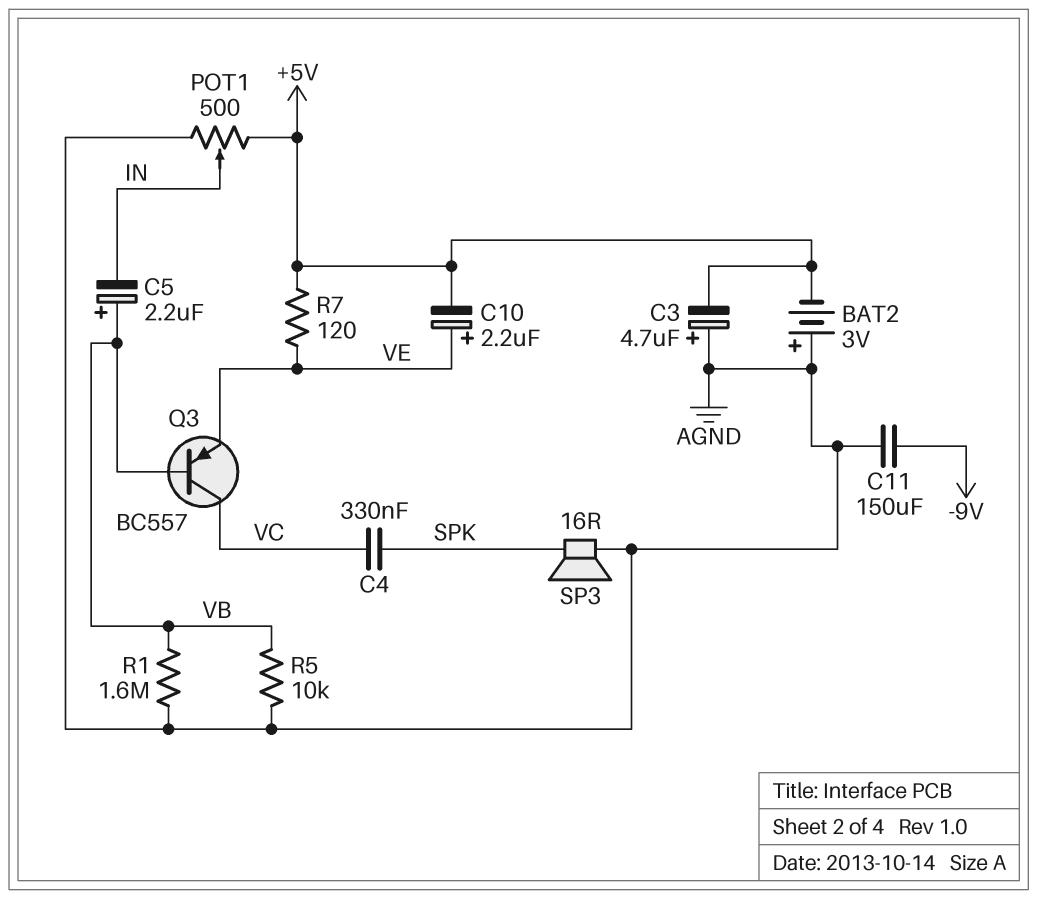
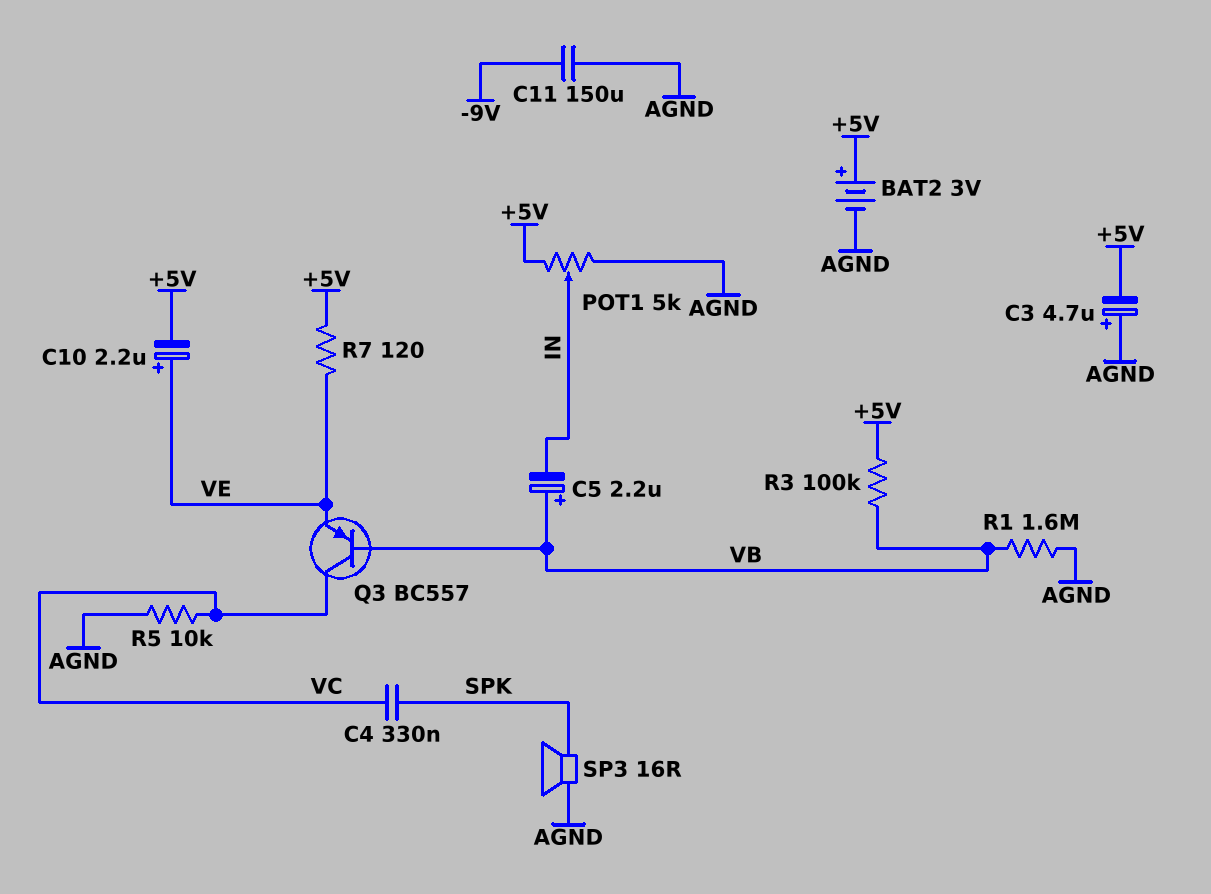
BAT2: 3V (plus AGND, minus +5V) -> 3V (plus +5V, minus AGND)
POT1: 500 (+5V, AGND, wiper IN) -> 5k (+5V, AGND, wiper IN)
R3: none -> 100k (+5V, VB)
R5: 10k (AGND, VB) -> 10k (AGND, VC)

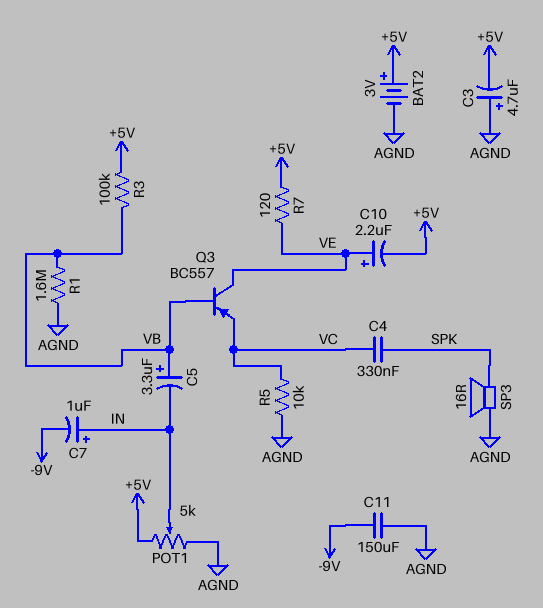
C5: 2.2uF (plus VB, minus IN) -> 3.3uF (plus VB, minus IN)
C7: none -> 1uF (plus IN, minus -9V)
Q3: PNP BC557 (B VB, C VC, E VE) -> PNP BC557 (B VB, C VE, E VC)

